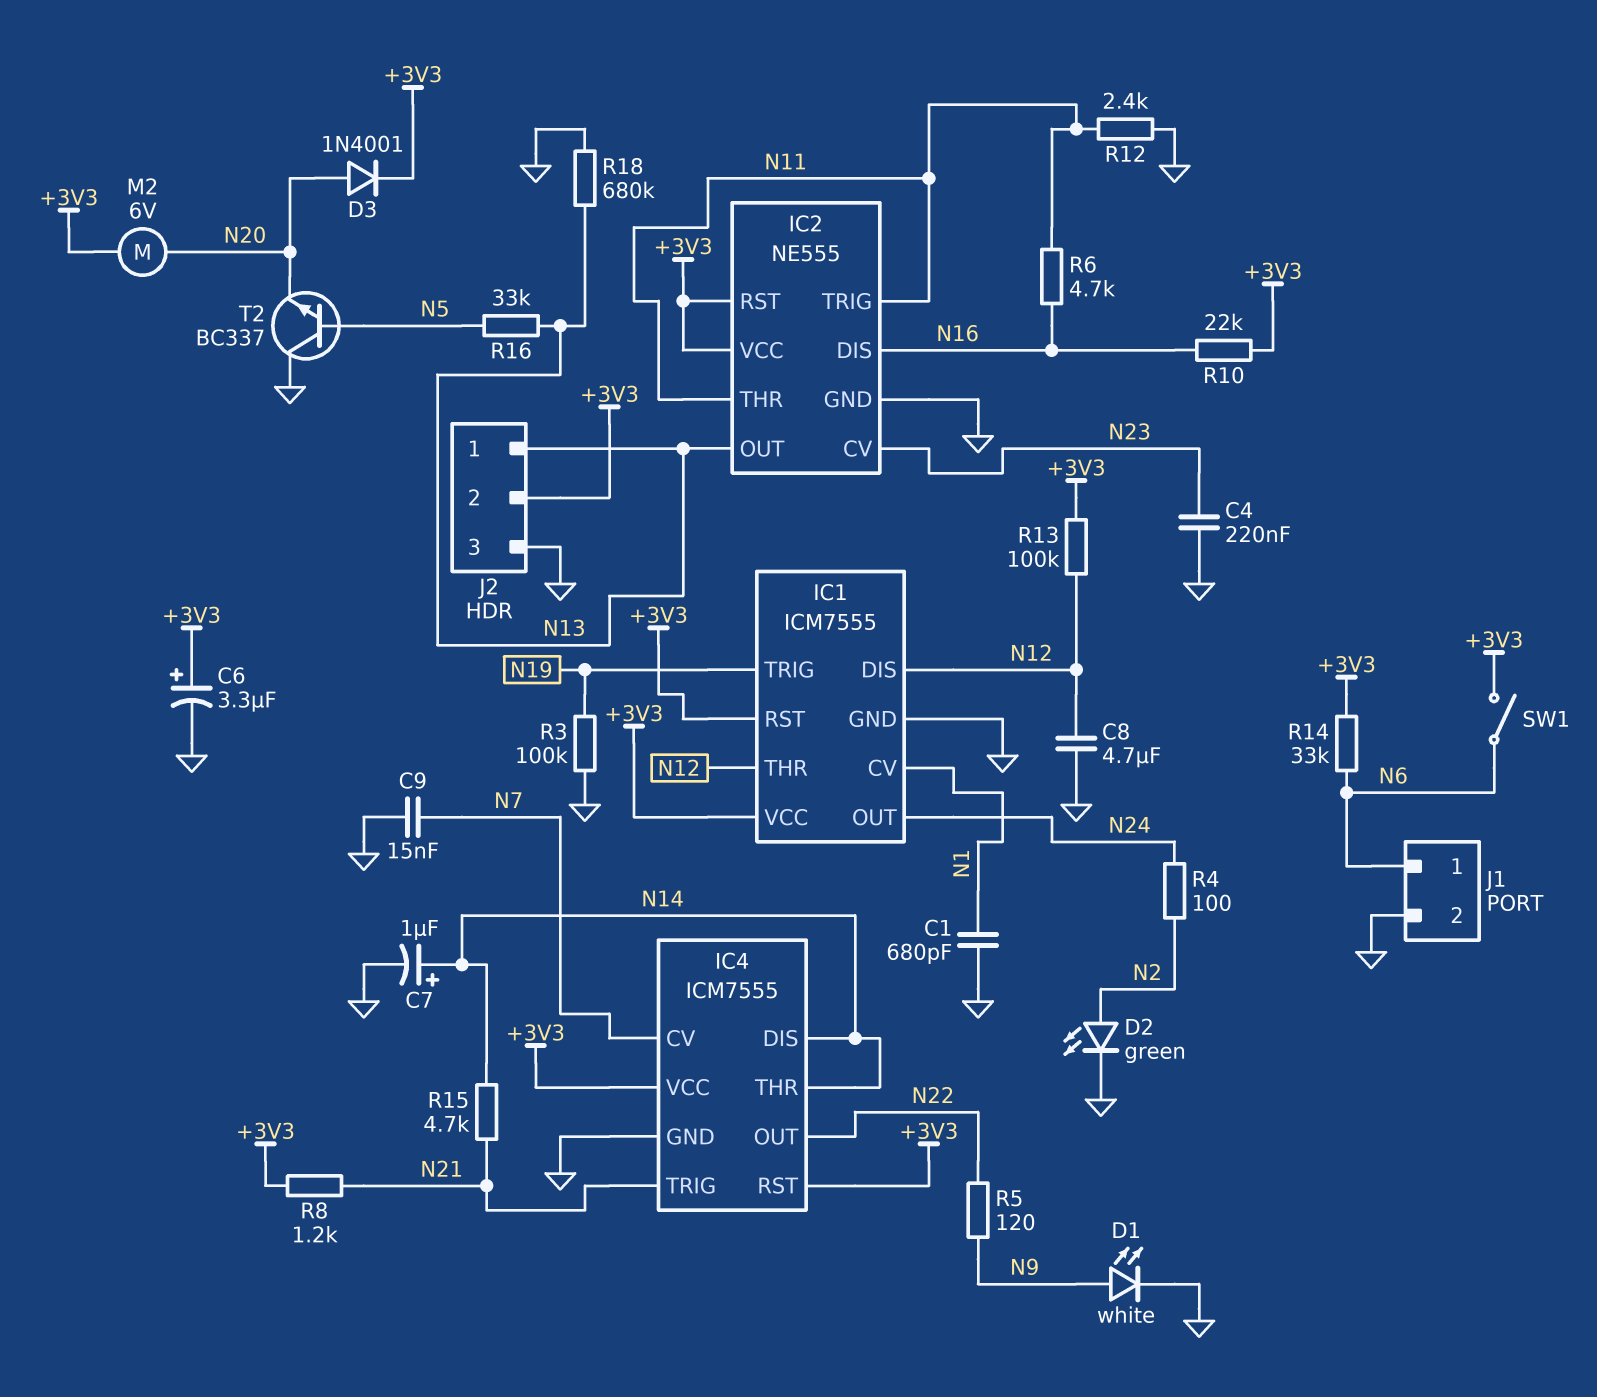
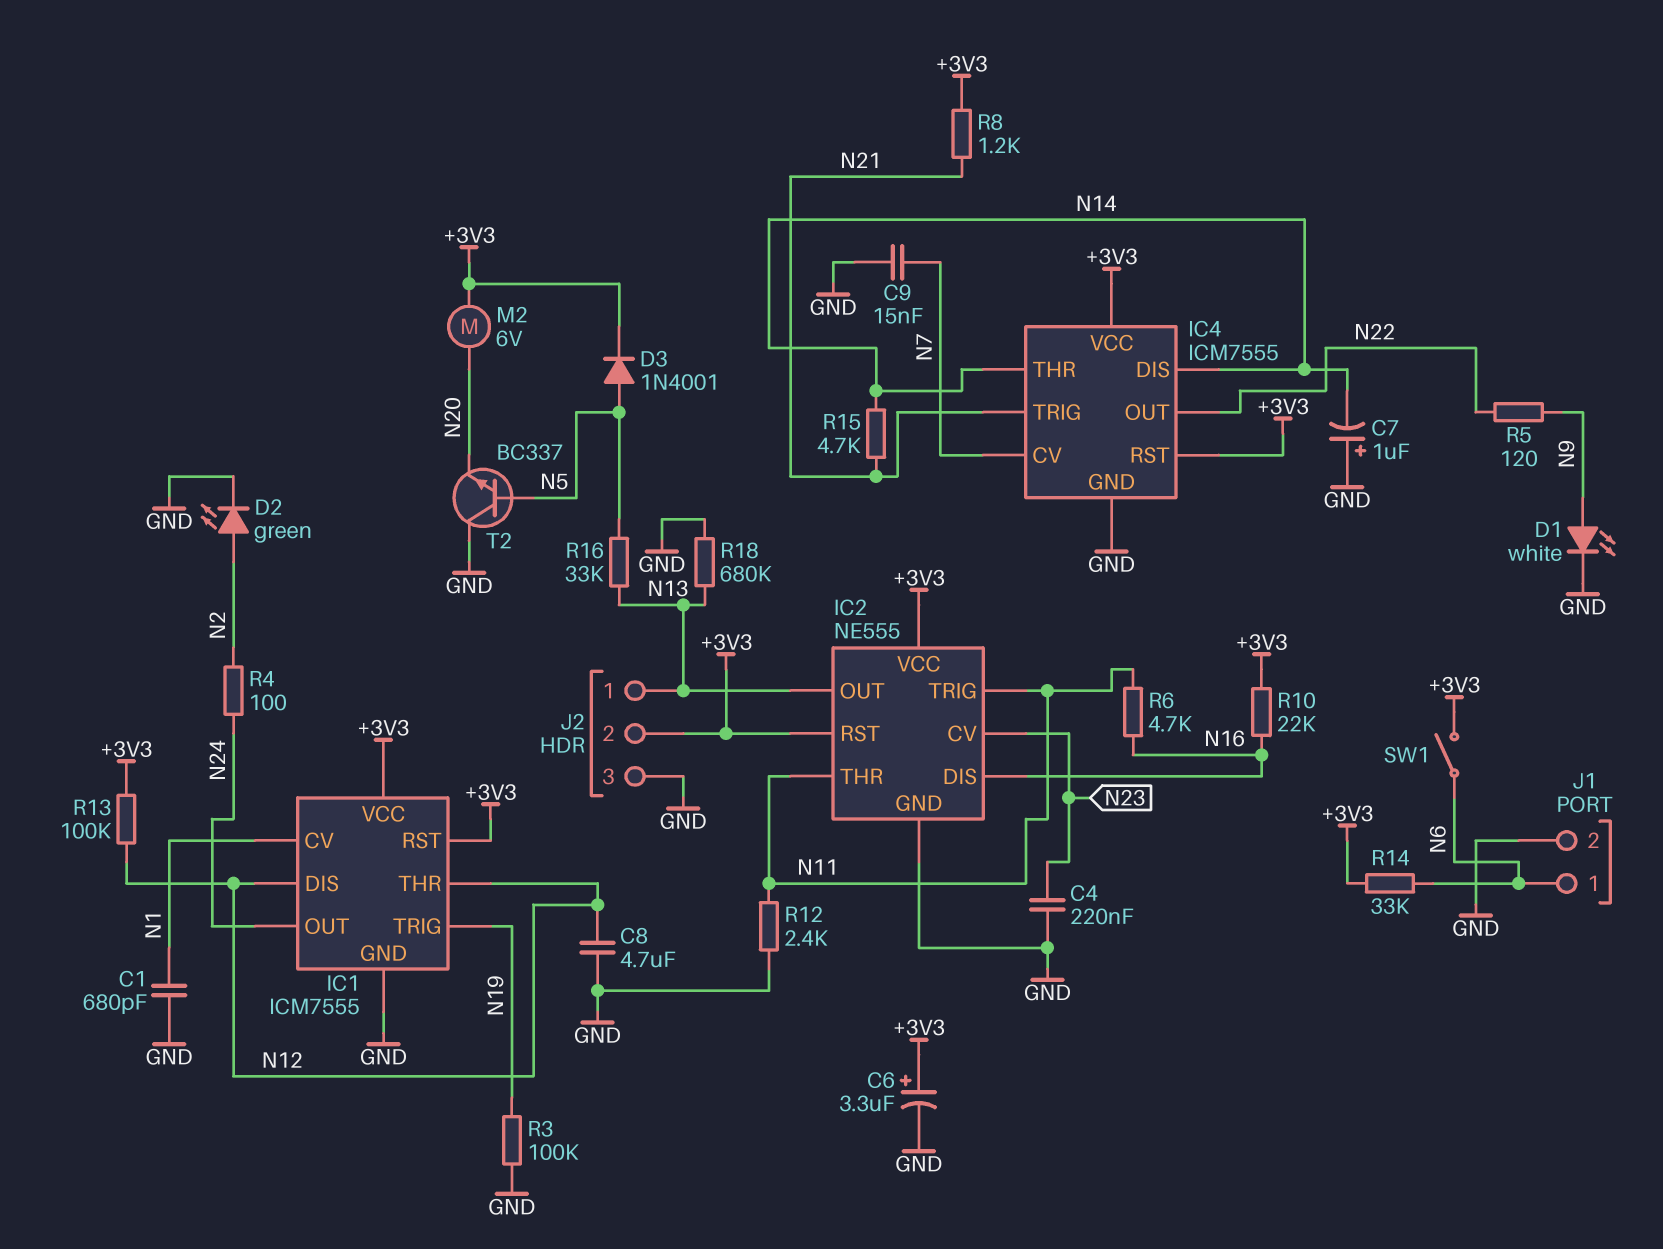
C7: 1uF (plus N14, minus GND) -> 1uF (plus GND, minus N14)
D3: diode 1N4001 (A N20, K +3V3) -> diode 1N4001 (A N5, K +3V3)

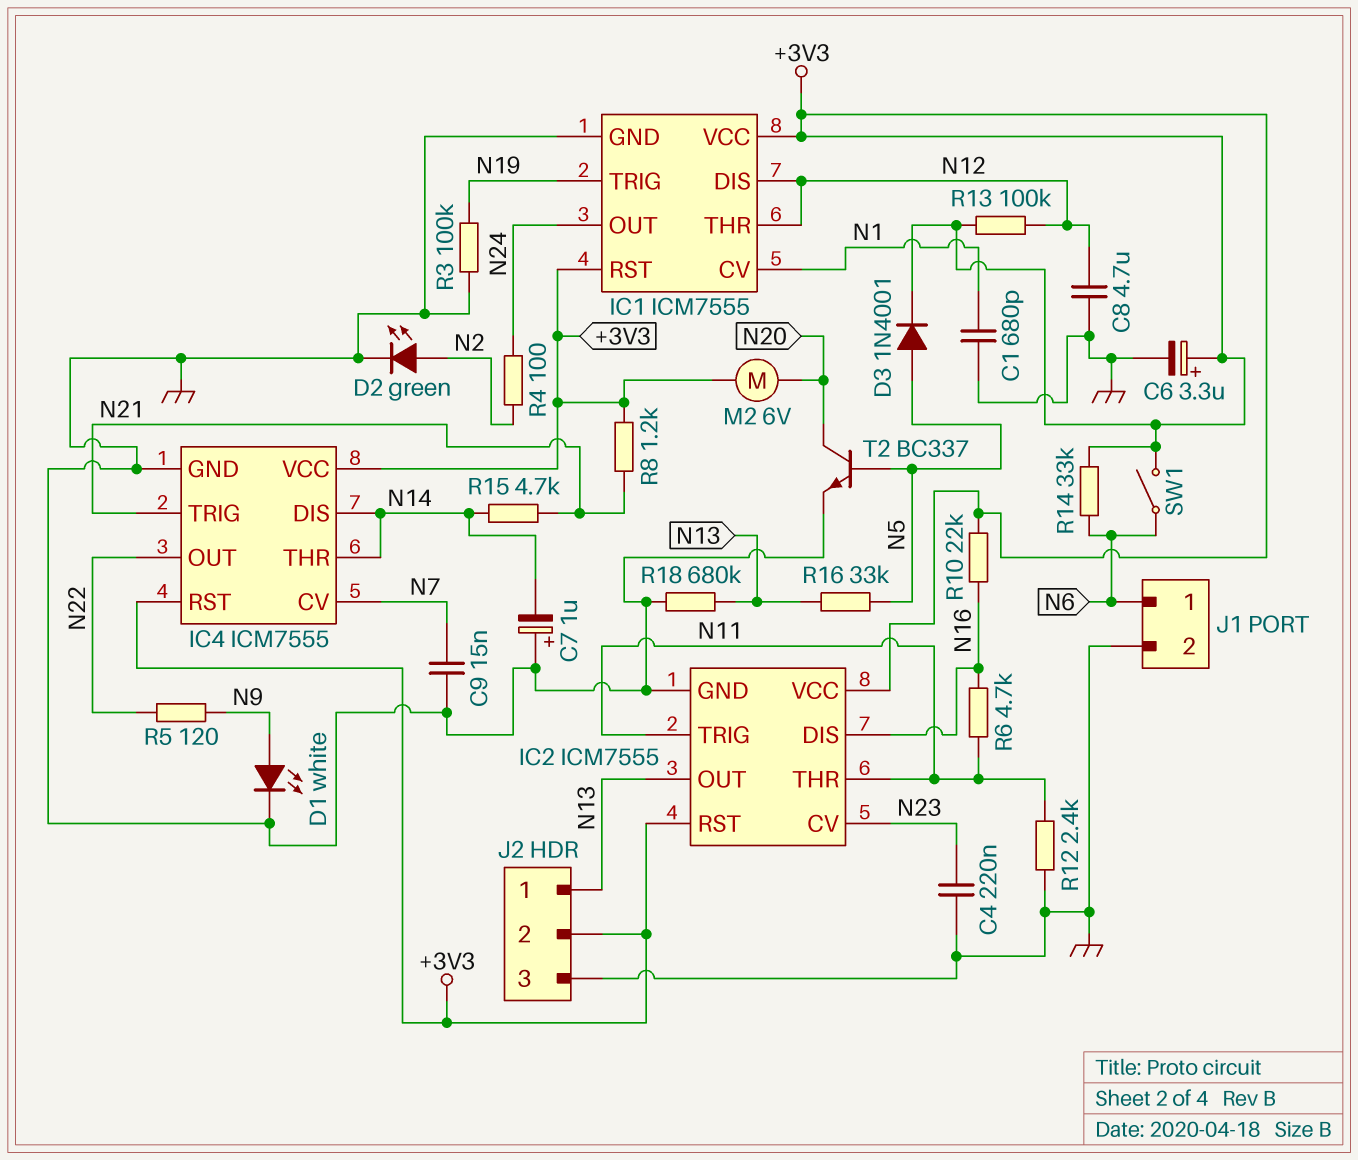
IC2: NE555 -> ICM7555
T2: NPN BC337 (B N5, C GND, E N20) -> NPN BC337 (B N5, C N20, E GND)

